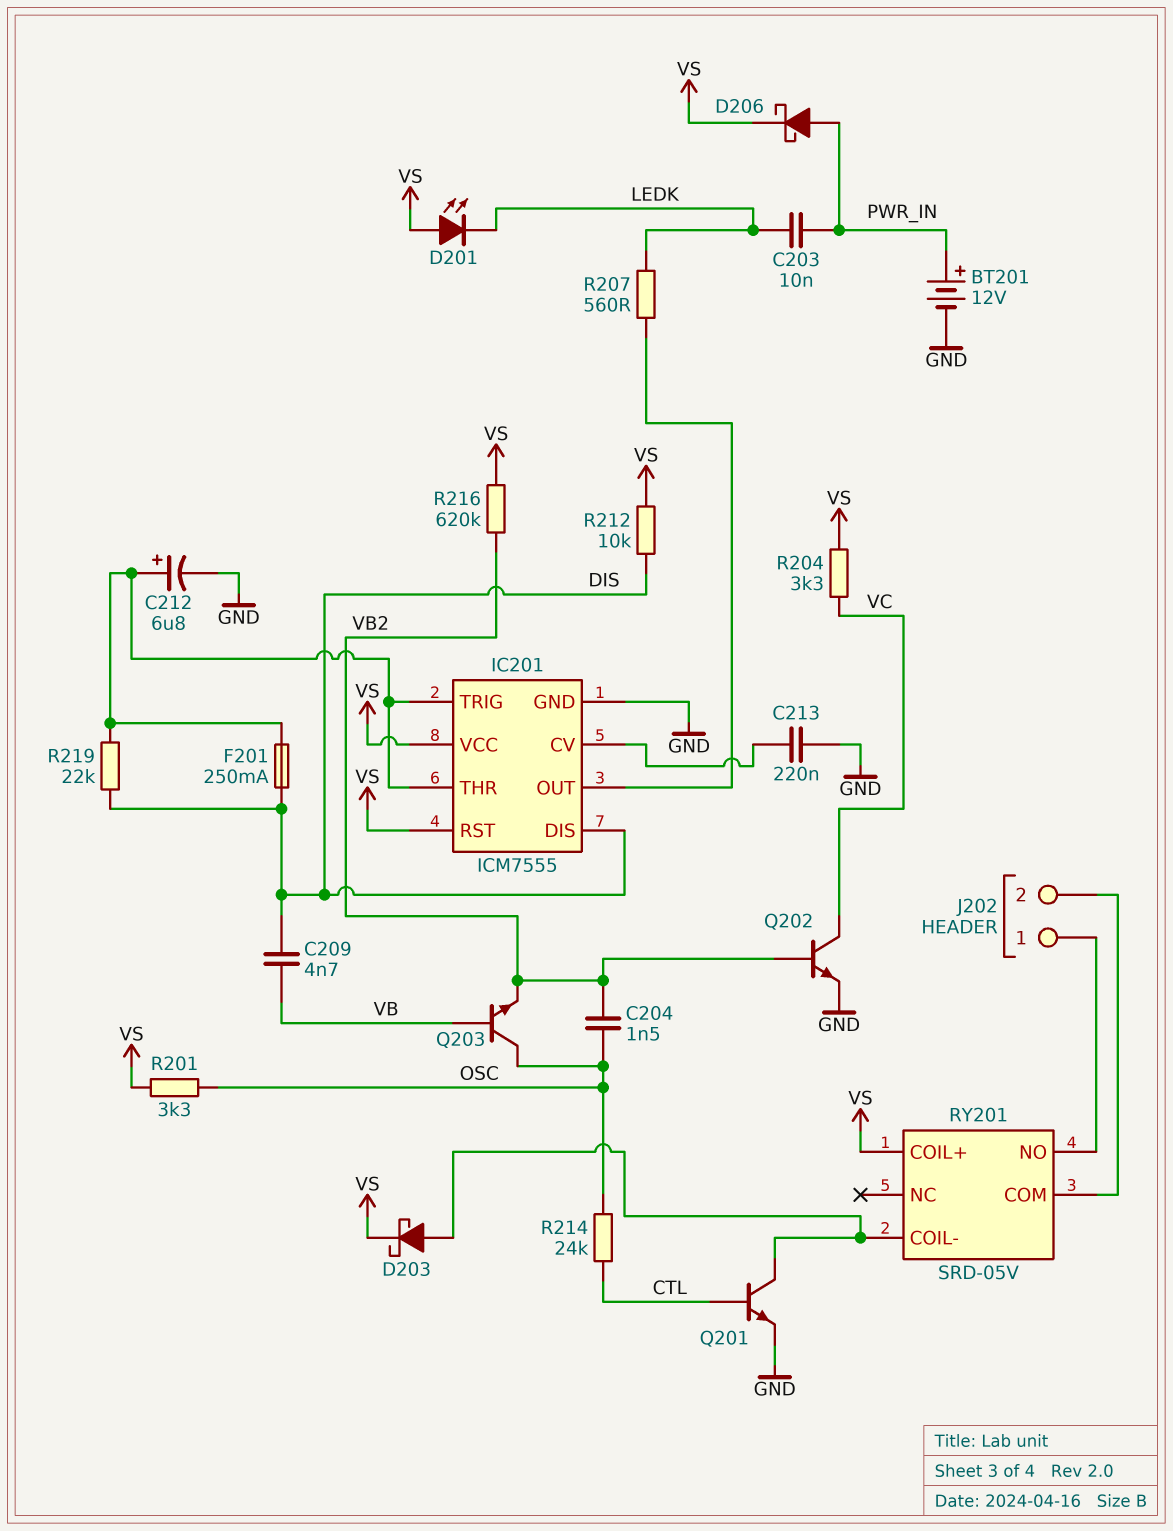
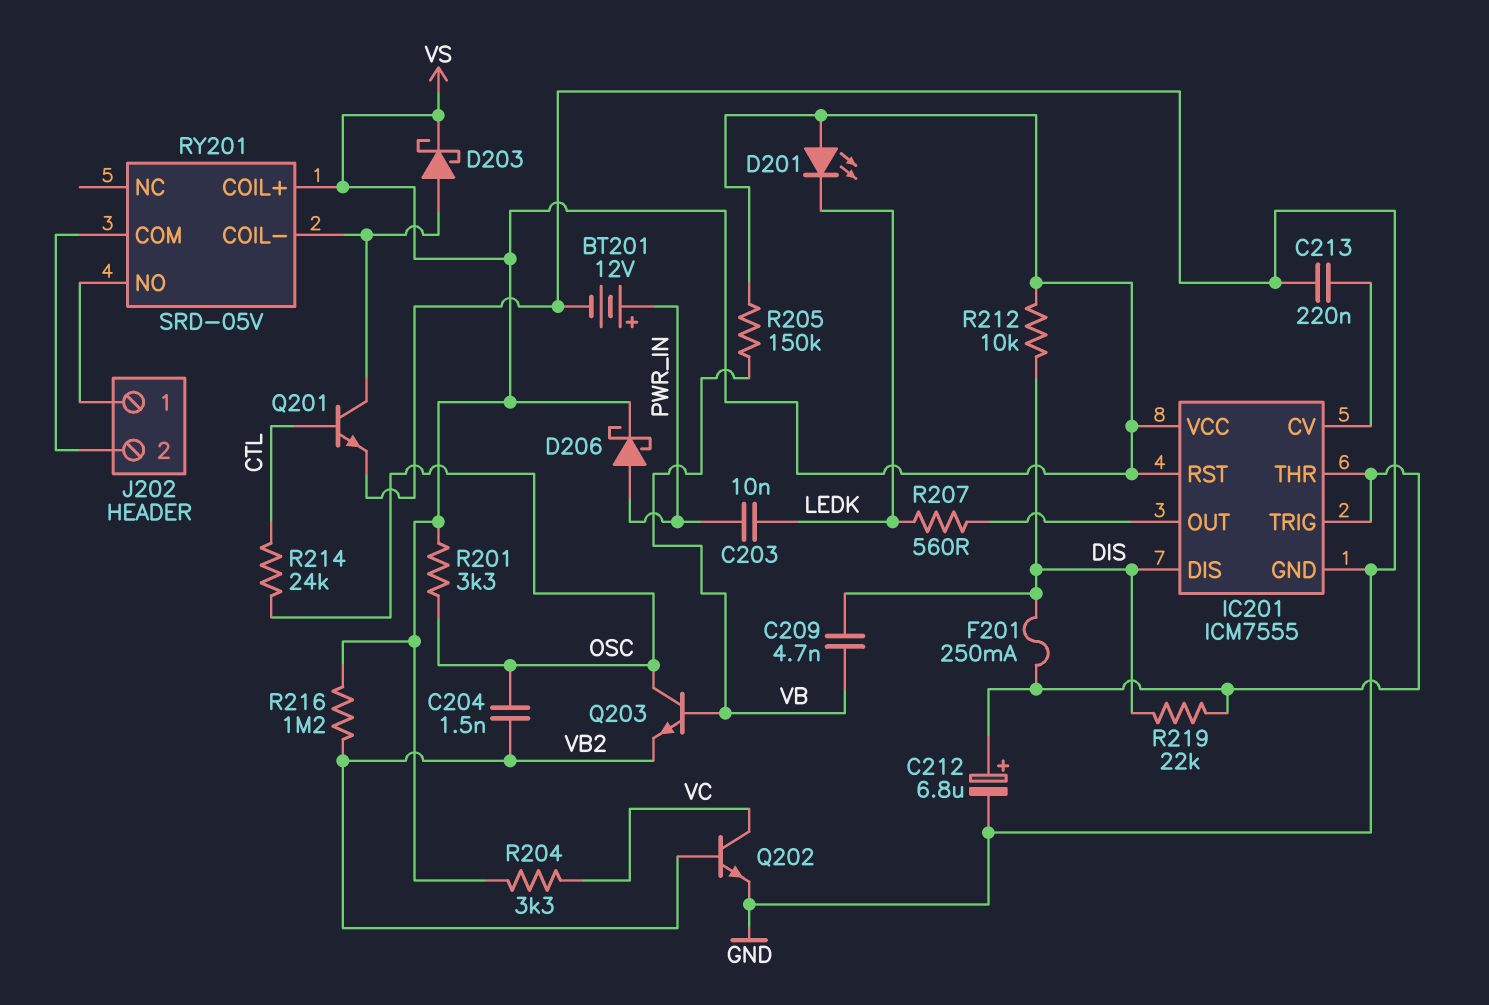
R205: none -> 150k (VB, VS)
R216: 620k (VB2, VS) -> 1.2M (VB2, VS)

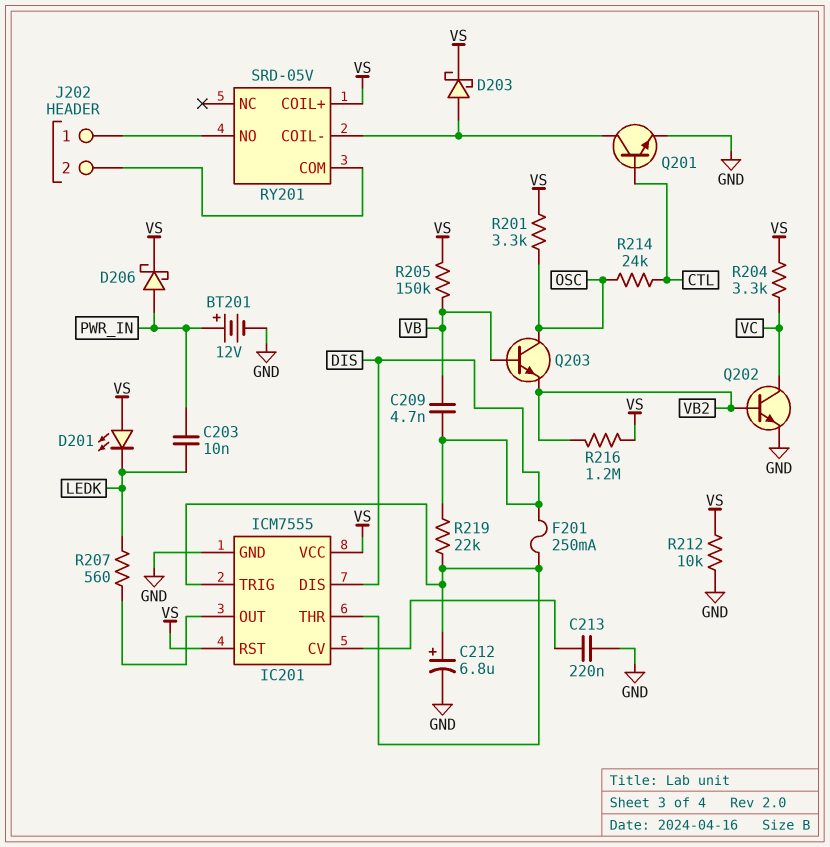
C204: 1.5nF (OSC, VB2) -> none
R212: 10k (DIS, VS) -> 10k (GND, VS)

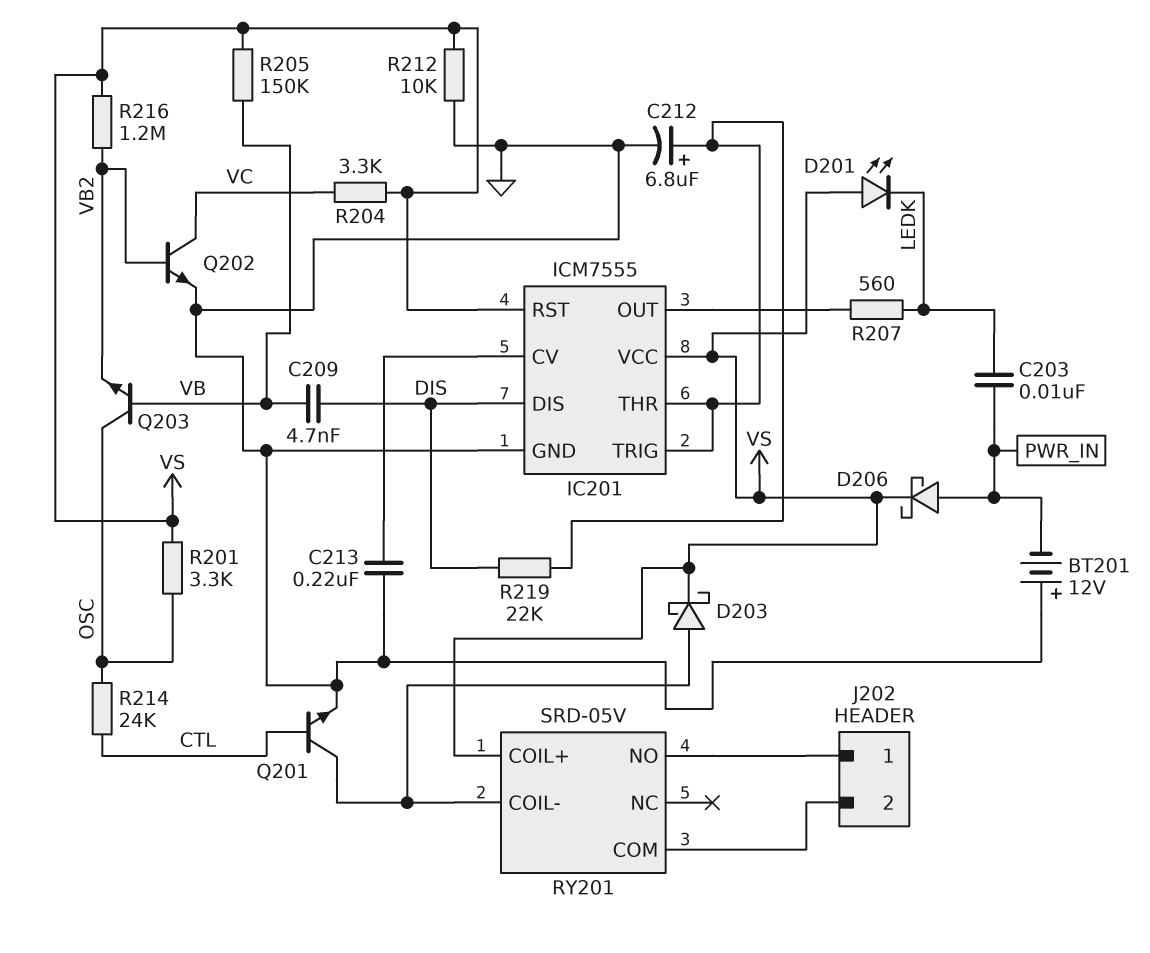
BT201: 12V (plus PWR_IN, minus GND) -> 12V (plus GND, minus PWR_IN)
F201: 250mA (DIS, IC201/THR) -> none

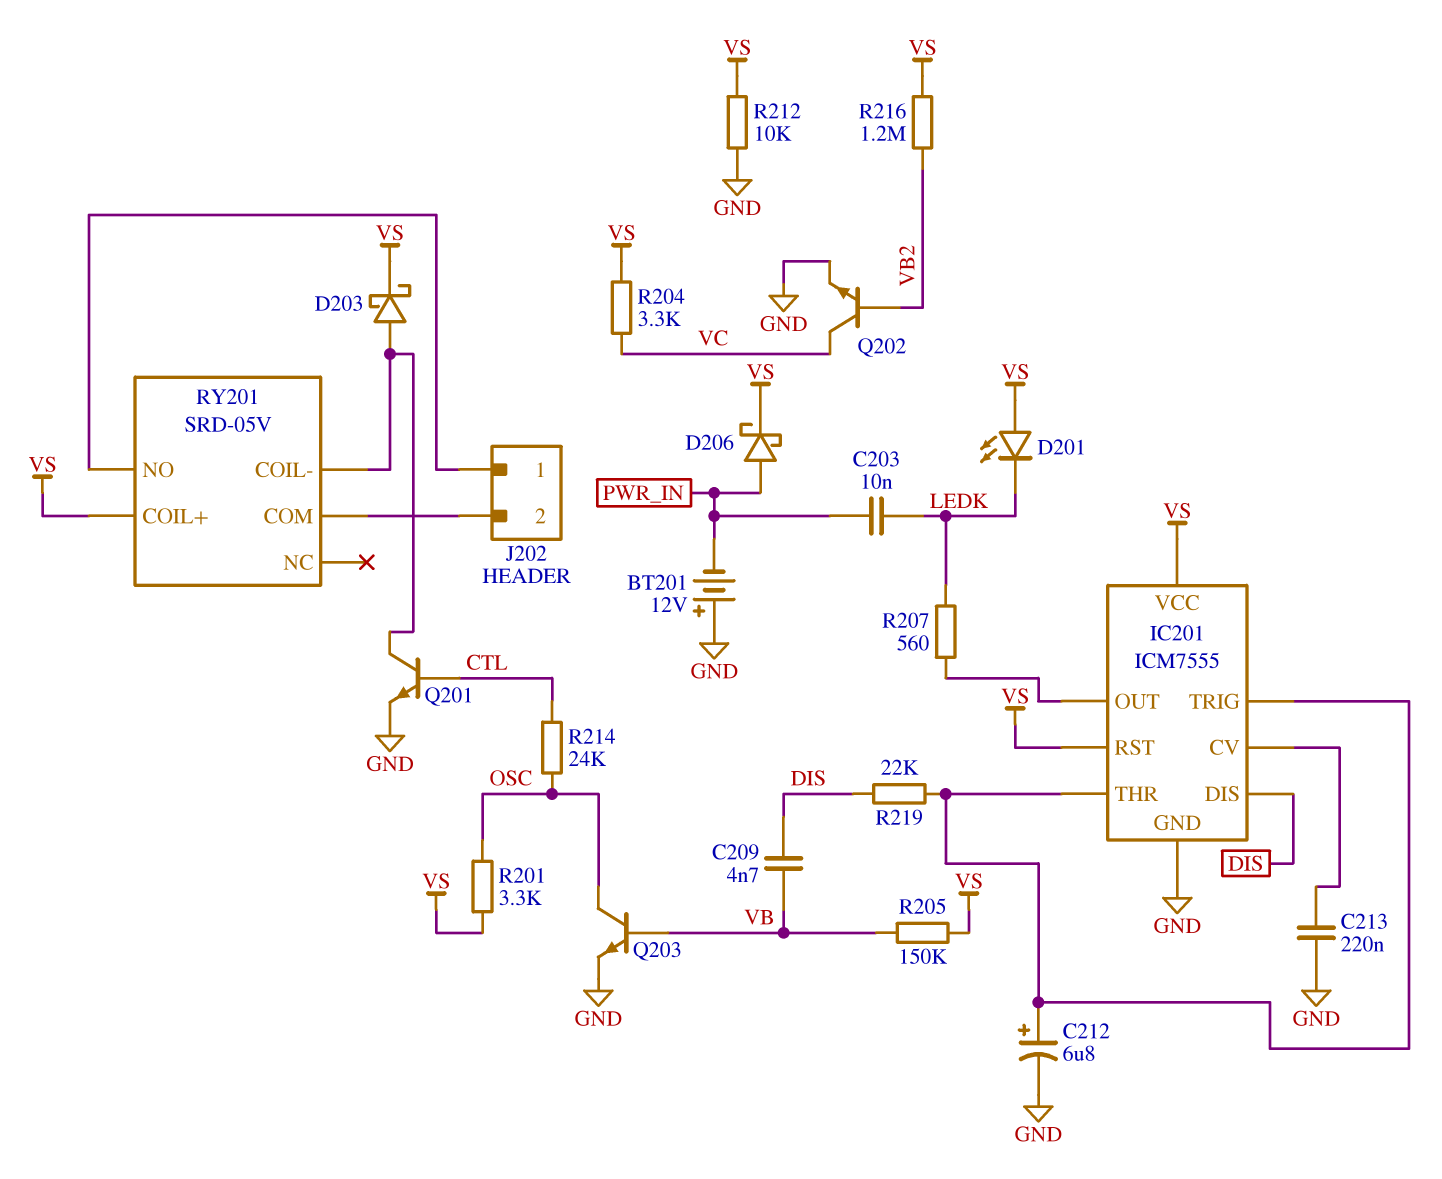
Q203: NPN (B VB, C OSC, E VB2) -> NPN (B VB, C OSC, E GND)

